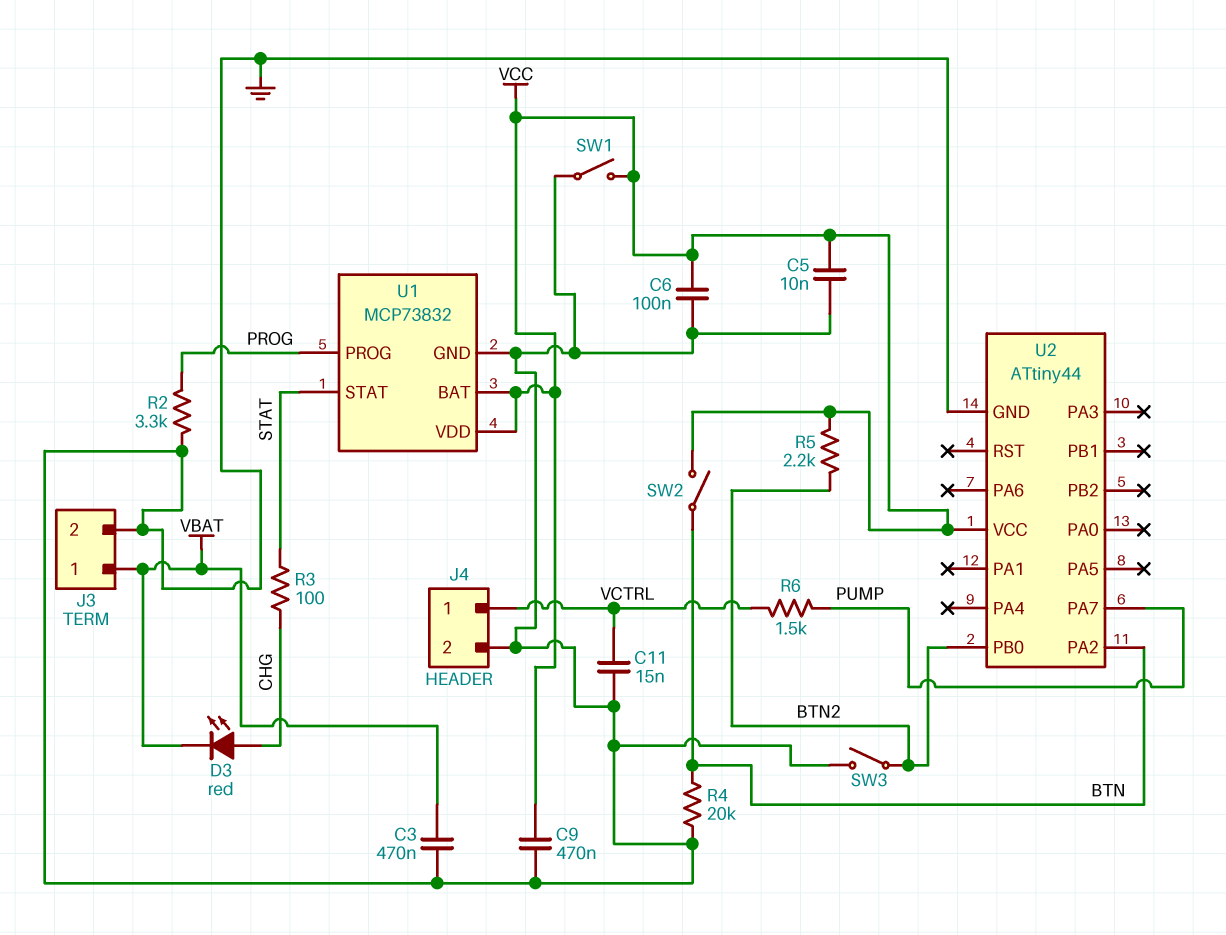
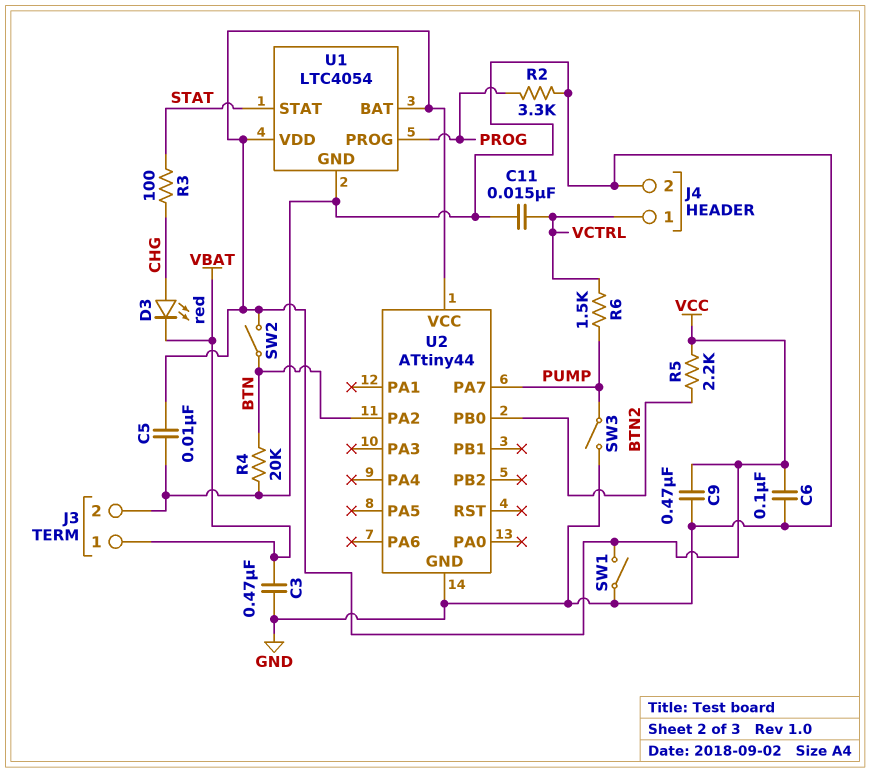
SW3: switch (BTN2, GND) -> switch (GND, PUMP)
U1: MCP73832 -> LTC4054

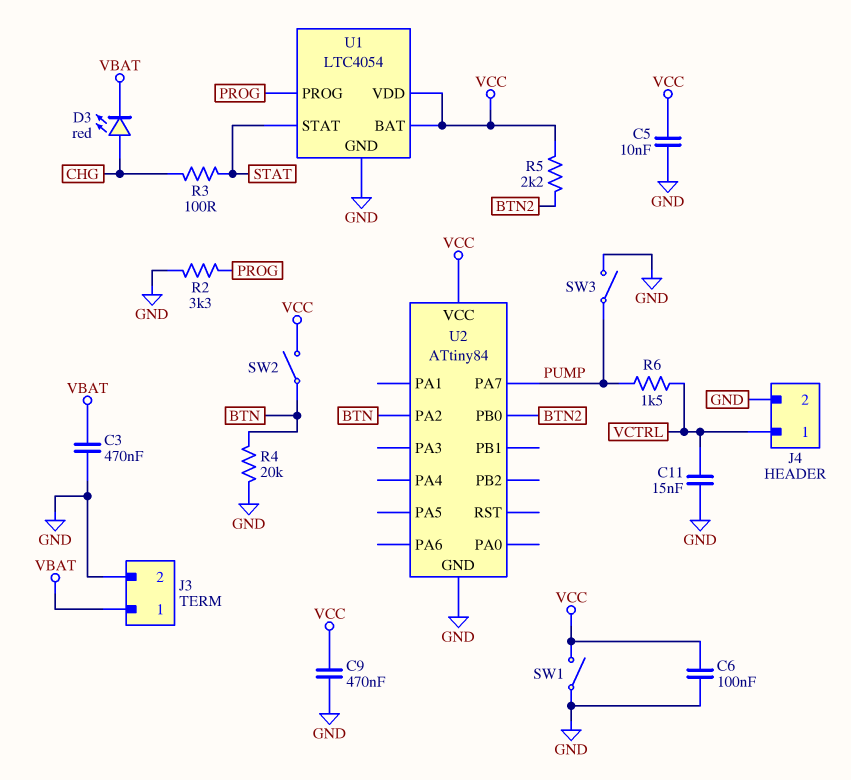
U2: ATtiny44 -> ATtiny84

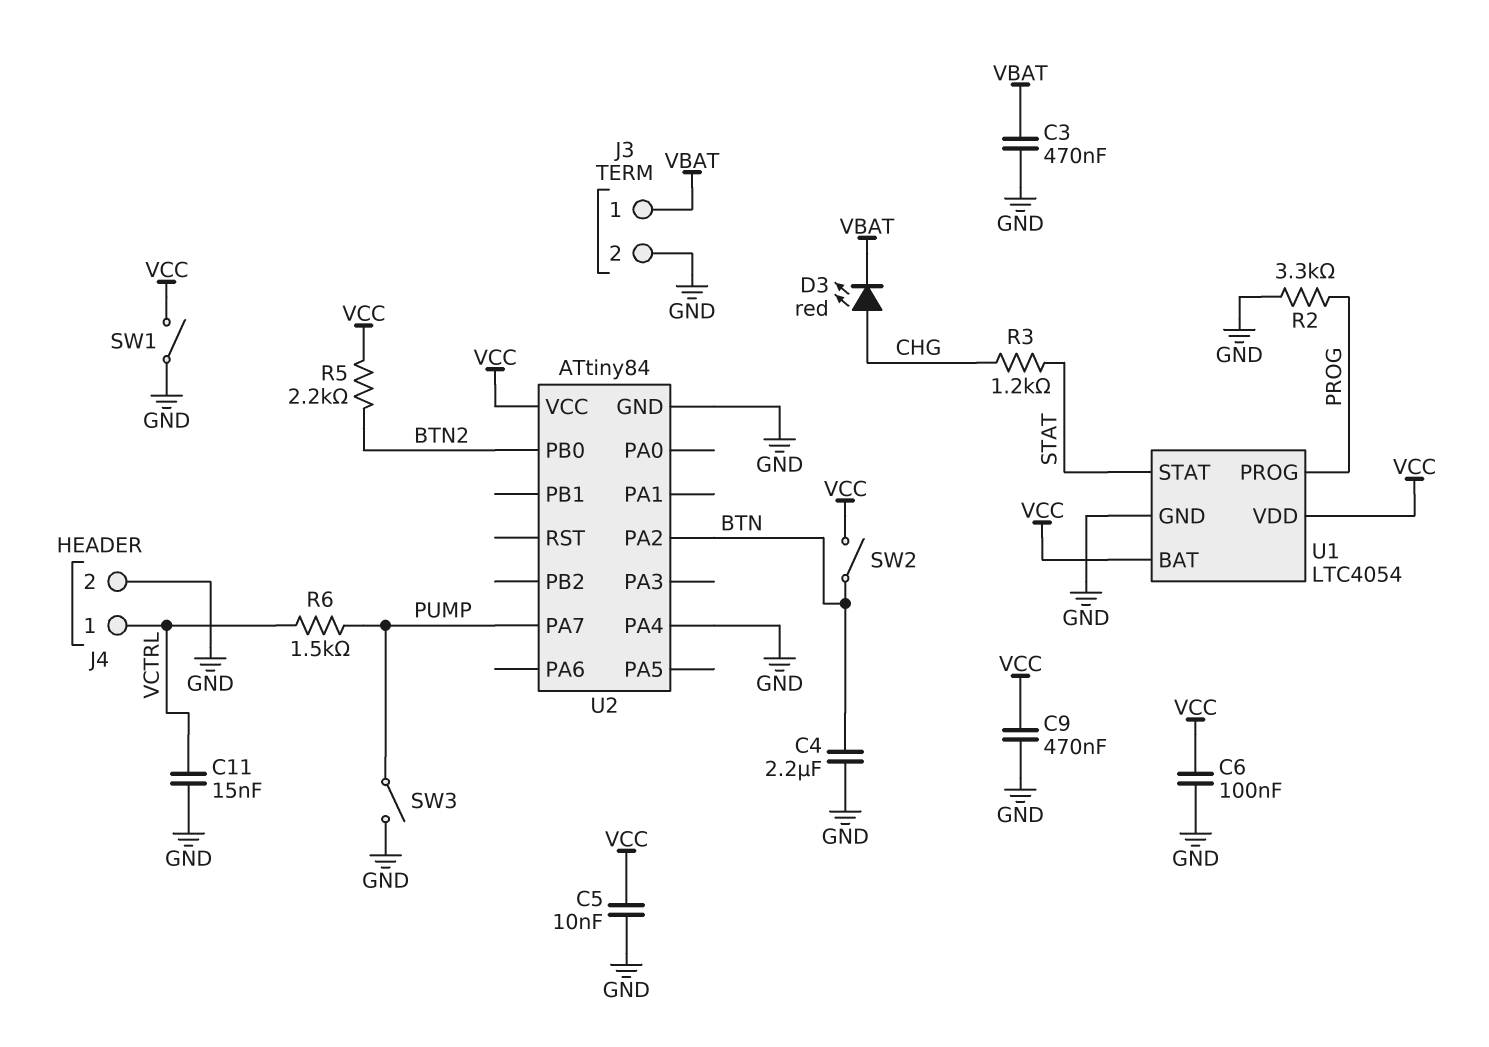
C4: none -> 2.2uF (BTN, GND)
R3: 100 (CHG, STAT) -> 1.2k (CHG, STAT)
R4: 20k (BTN, GND) -> none
U2 pin PA4: none -> GND

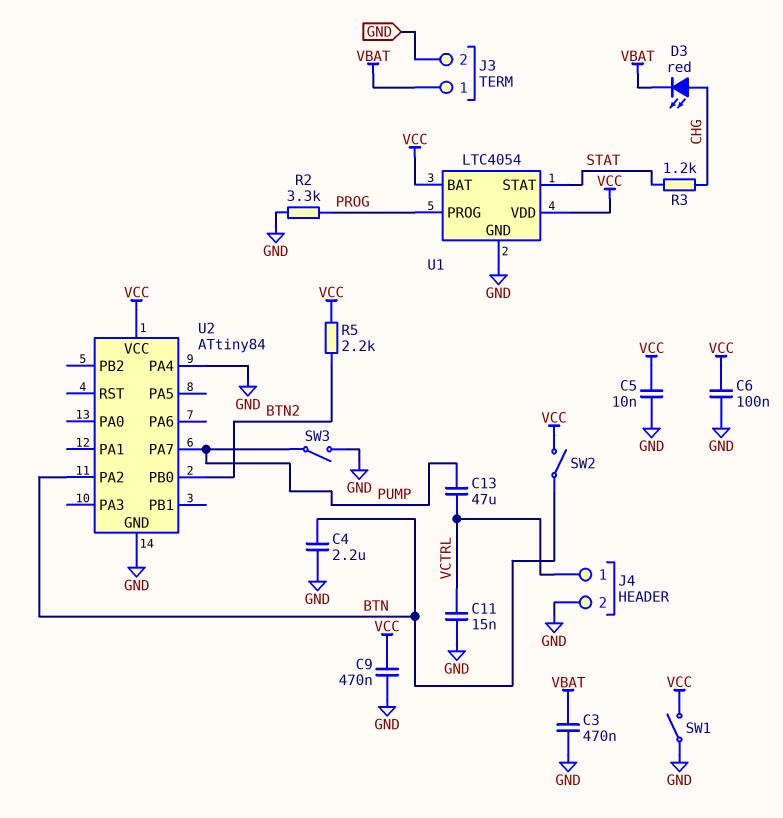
C13: none -> 47uF (PUMP, VCTRL)
R6: 1.5k (PUMP, VCTRL) -> none

